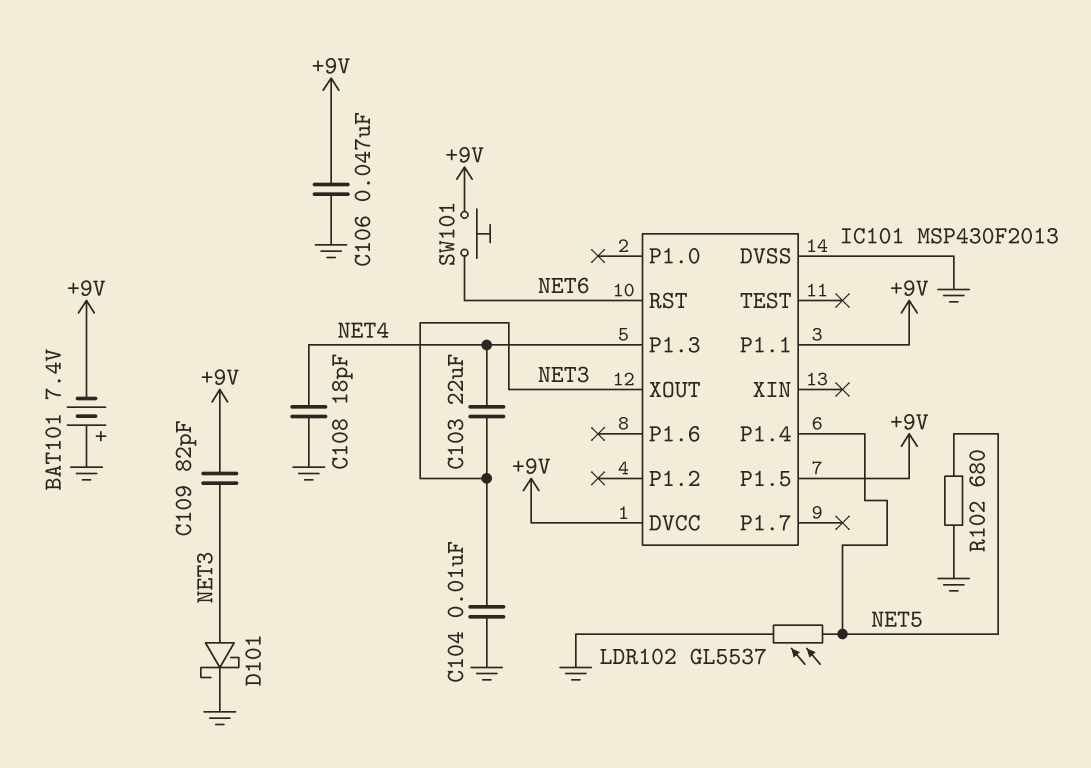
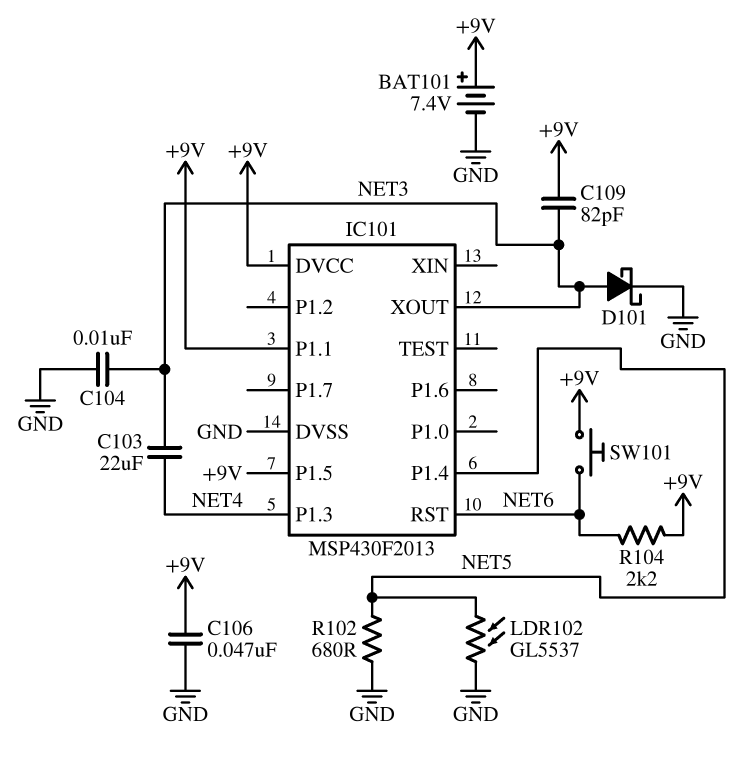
BAT101: 7.4V (plus GND, minus +9V) -> 7.4V (plus +9V, minus GND)
C108: 18pF (GND, NET4) -> none
R104: none -> 2.2k (+9V, NET6)

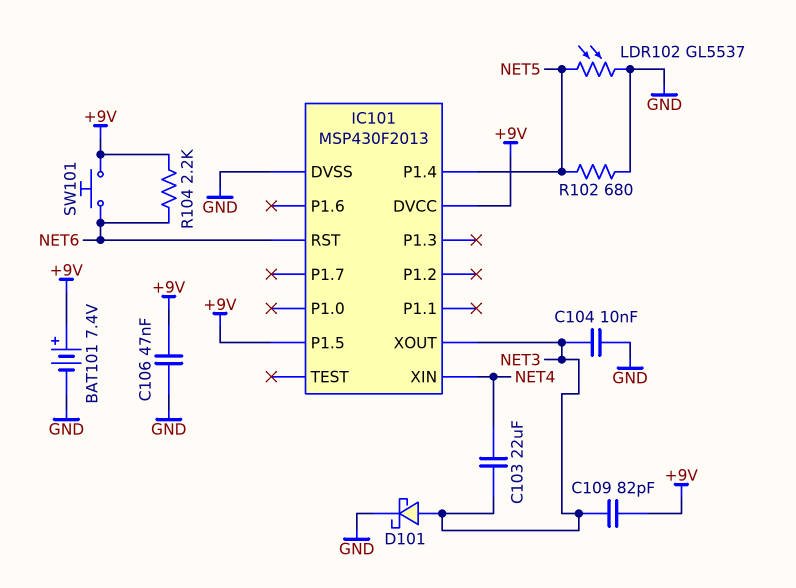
IC101 pin P1.1: +9V -> none
IC101 pin P1.3: NET4 -> none
IC101 pin XIN: none -> NET4

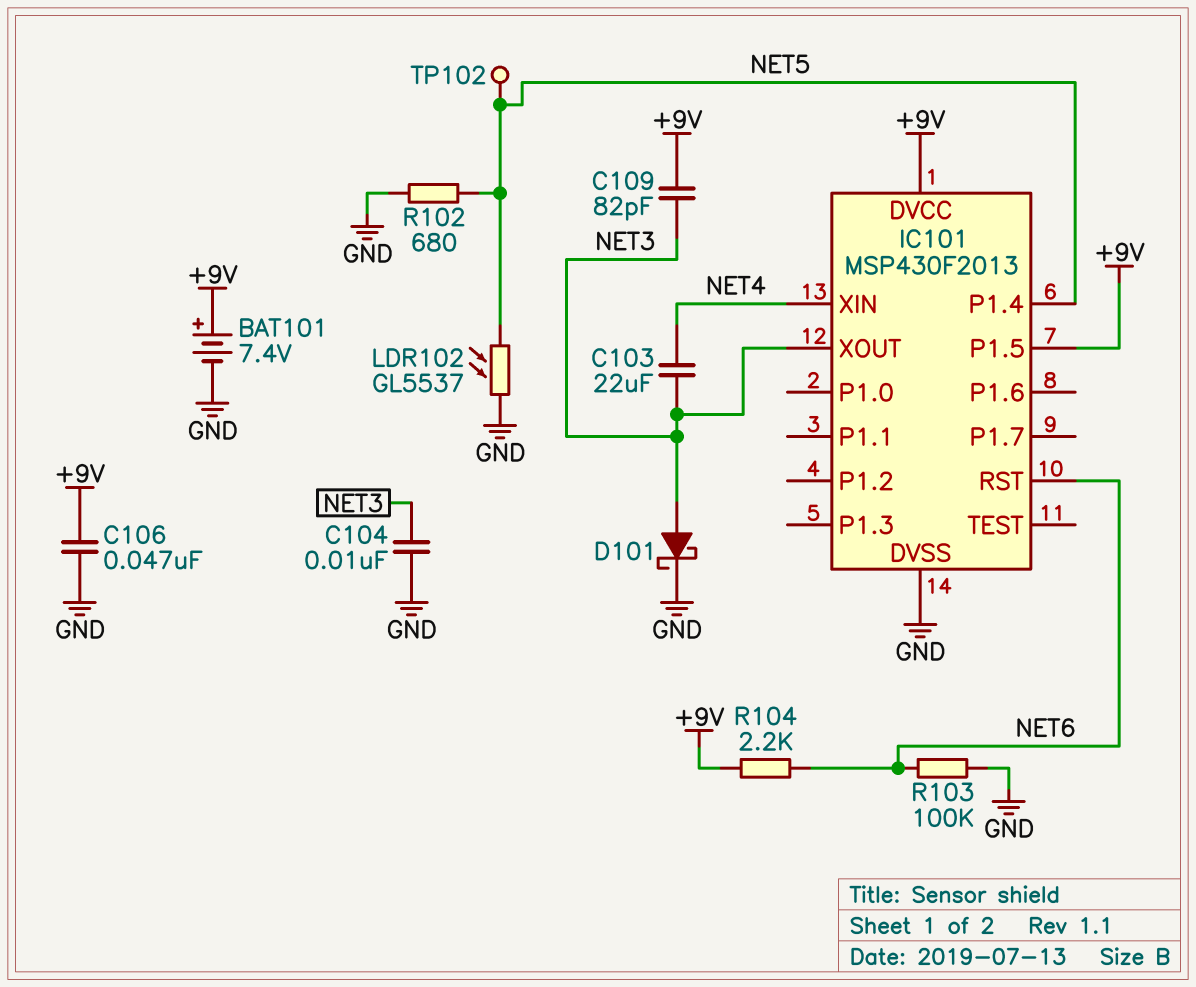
R103: none -> 100k (GND, NET6)
SW101: button (+9V, NET6) -> none
TP102: none -> test point (NET5)

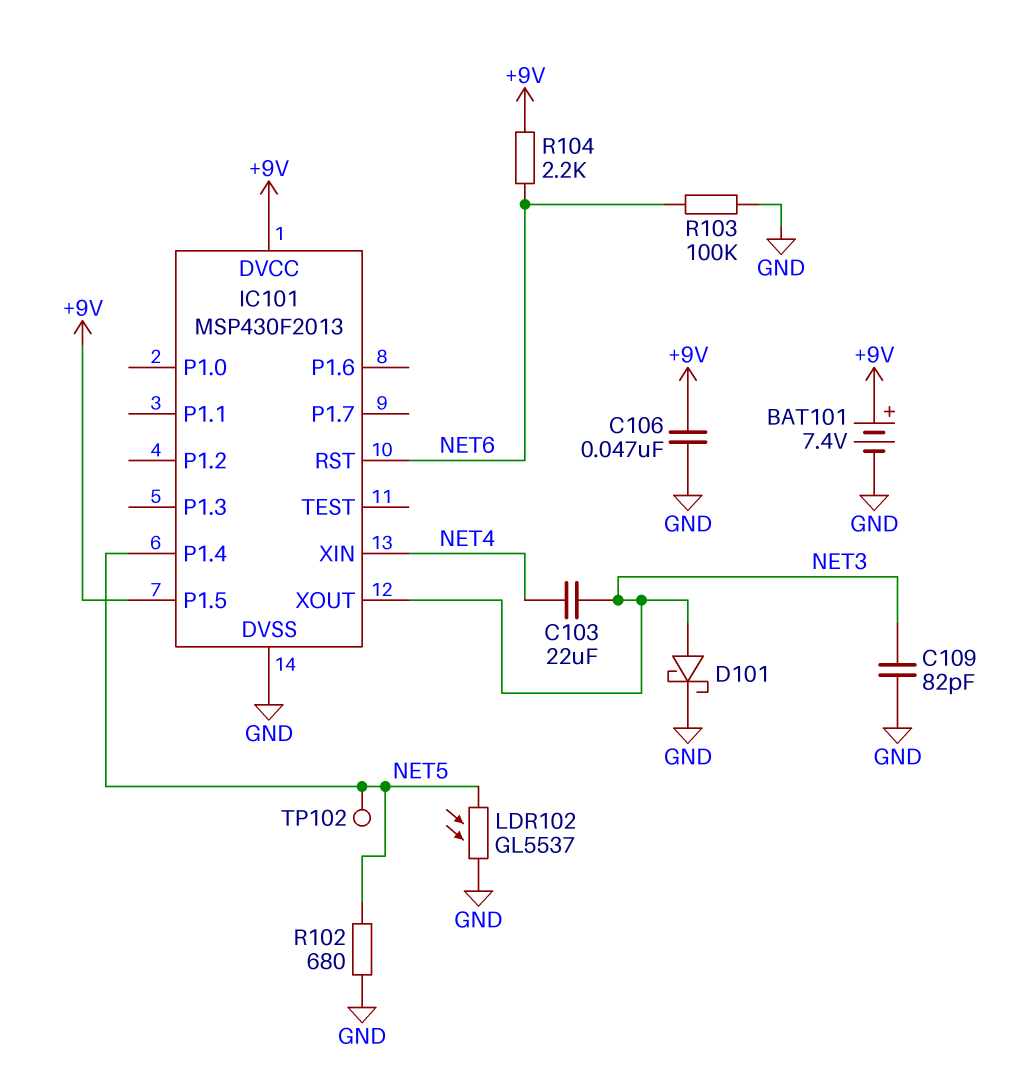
C104: 10nF (GND, NET3) -> none
C109: 82pF (+9V, NET3) -> 82pF (GND, NET3)

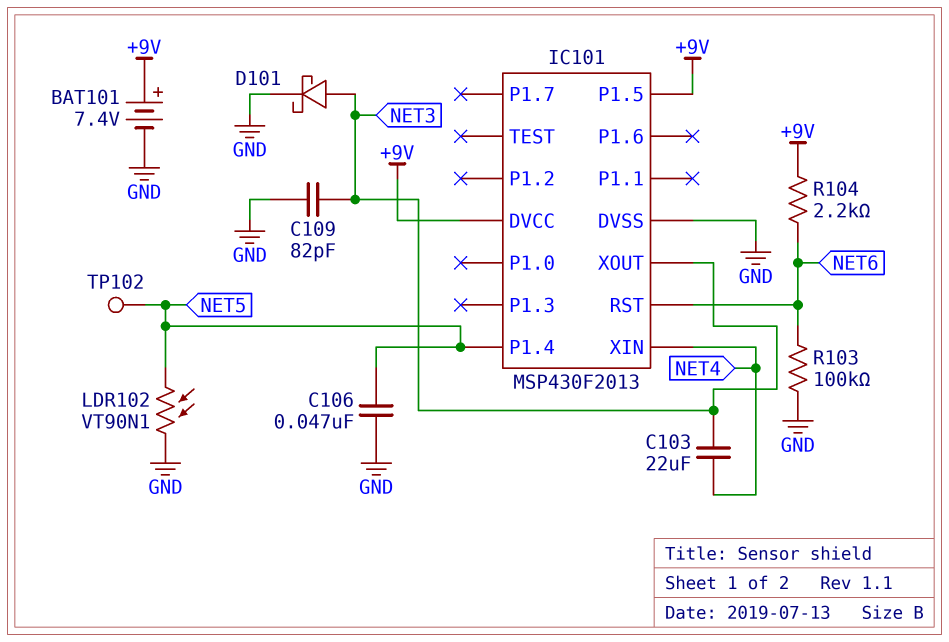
C106: 47nF (+9V, GND) -> 47nF (GND, NET5)
LDR102: GL5537 (GND, NET5) -> VT90N1 (GND, NET5)
R102: 680 (GND, NET5) -> none

